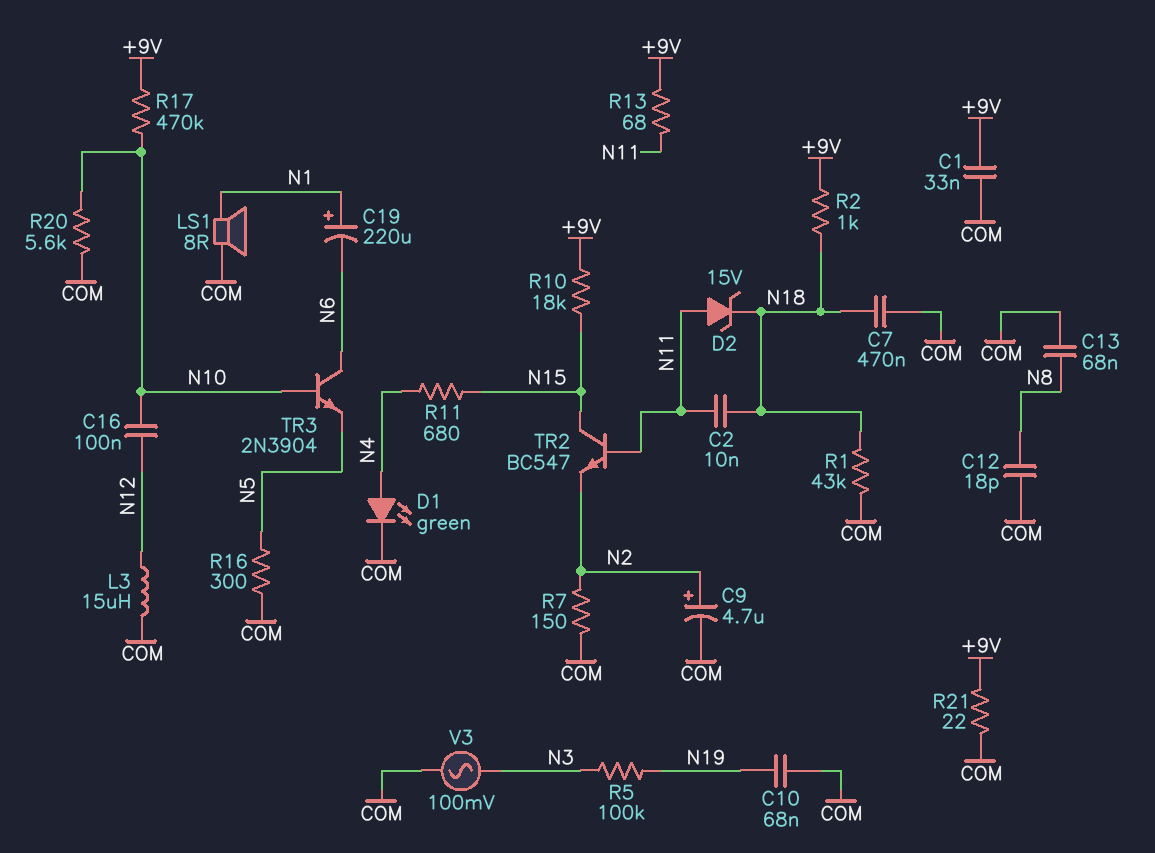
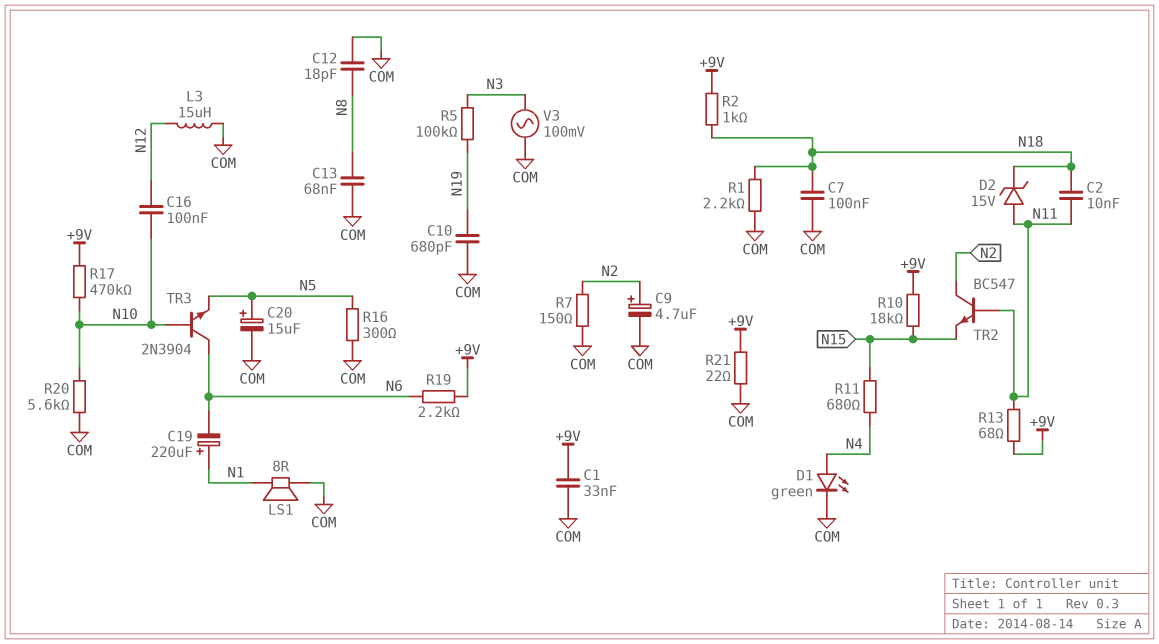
C7: 470nF (COM, N18) -> 100nF (COM, N18)
C10: 68nF (COM, N19) -> 680pF (COM, N19)
C20: none -> 15uF (plus N5, minus COM)
R1: 43k (COM, N18) -> 2.2k (COM, N18)
R19: none -> 2.2k (+9V, N6)
TR2: NPN BC547 (B N11, C N15, E N2) -> NPN BC547 (B N11, C N2, E N15)

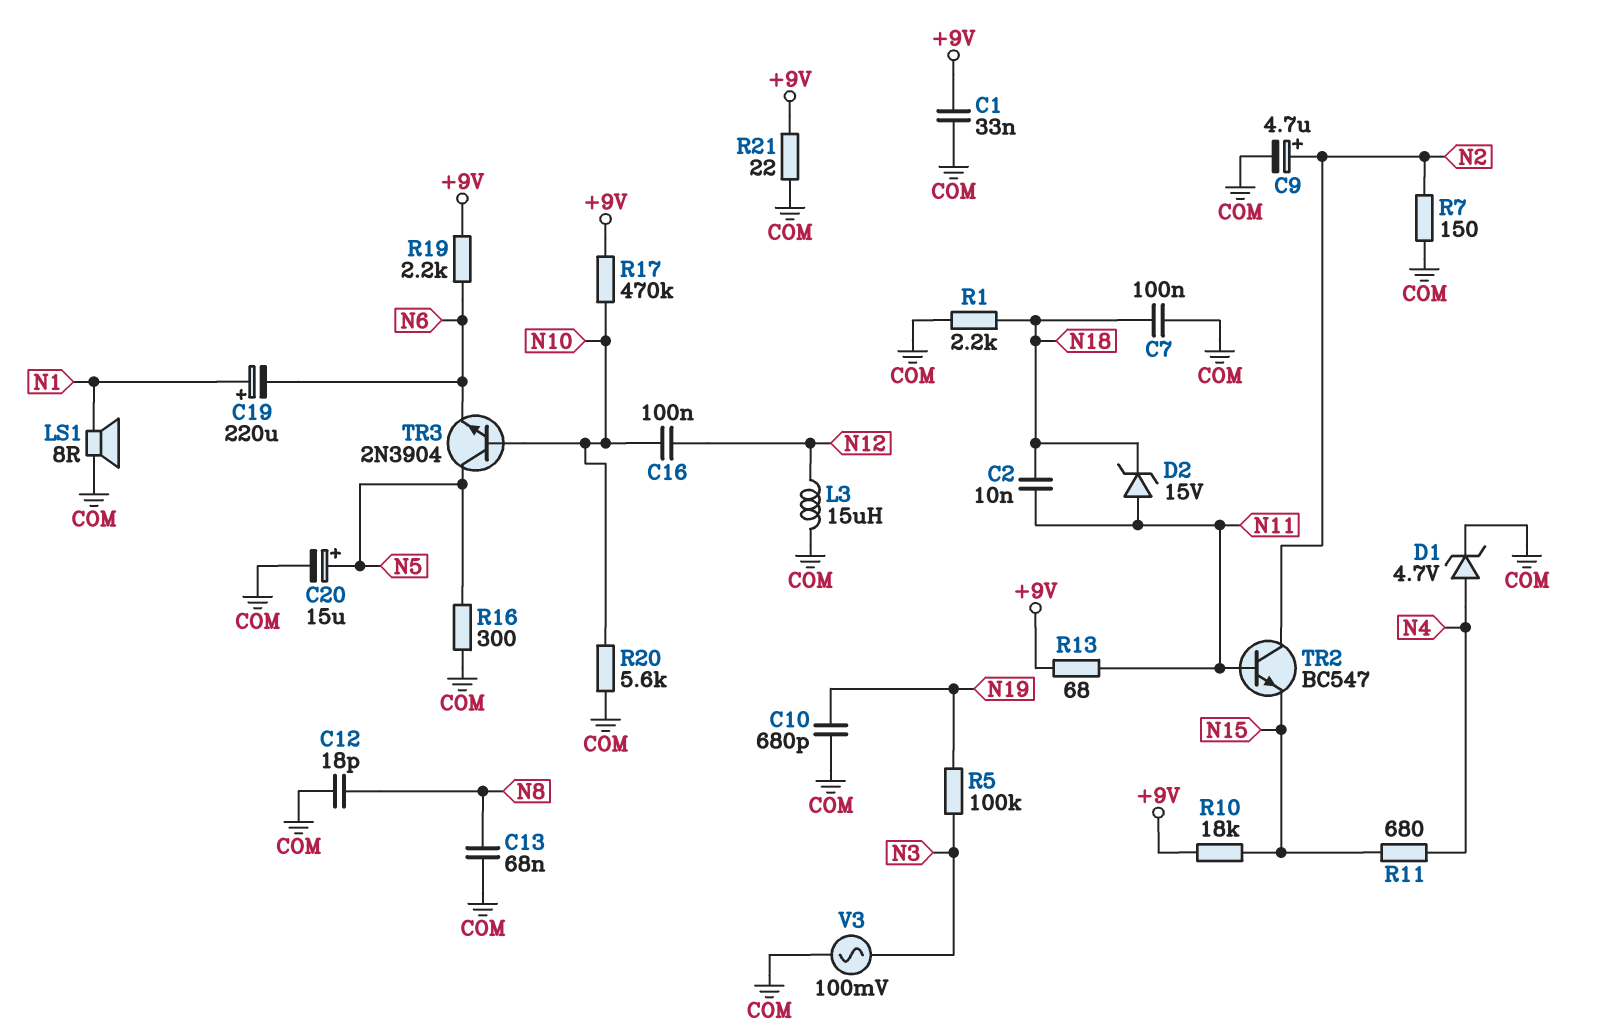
D1: LED green (A N4, K COM) -> zener 4.7V (A N4, K COM)
R2: 1k (+9V, N18) -> none
TR3: NPN 2N3904 (B N10, C N6, E N5) -> NPN 2N3904 (B N10, C N5, E N6)

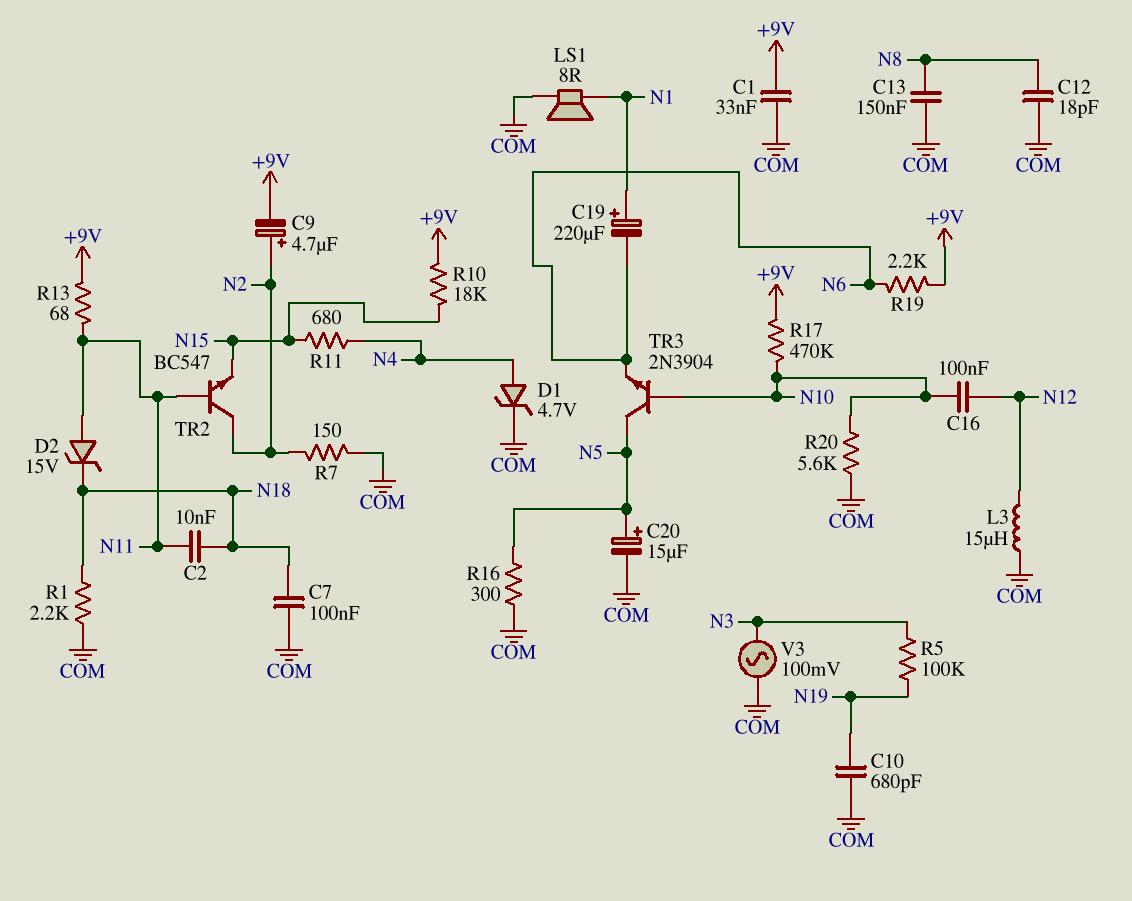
C9: 4.7uF (plus N2, minus COM) -> 4.7uF (plus N2, minus +9V)
C13: 68nF (COM, N8) -> 150nF (COM, N8)
R21: 22 (+9V, COM) -> none

